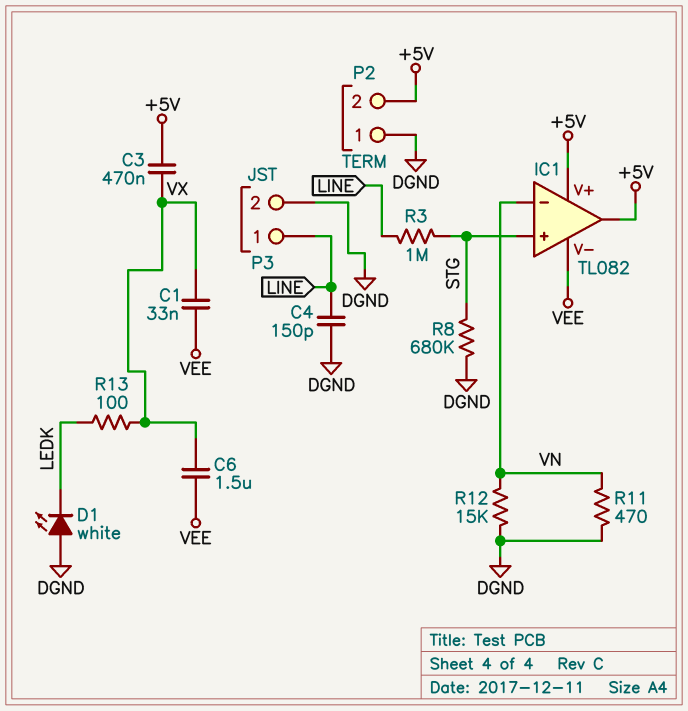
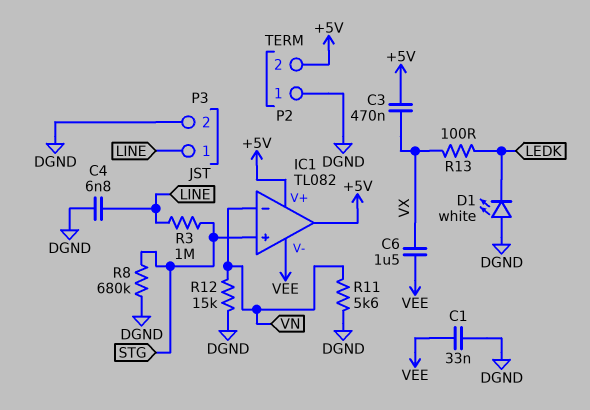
C1: 33nF (VEE, VX) -> 33nF (DGND, VEE)
C4: 150pF (DGND, LINE) -> 6.8nF (DGND, LINE)
R11: 470 (DGND, VN) -> 5.6k (DGND, VN)

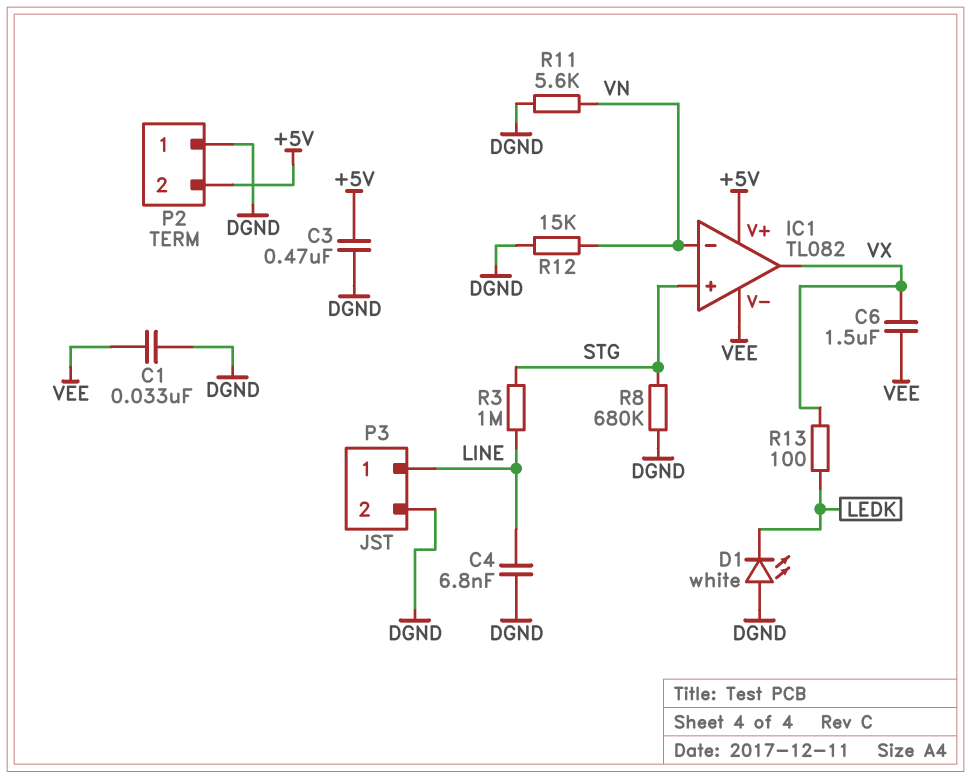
C3: 470nF (+5V, VX) -> 470nF (+5V, DGND)
IC1 pin out: +5V -> VX

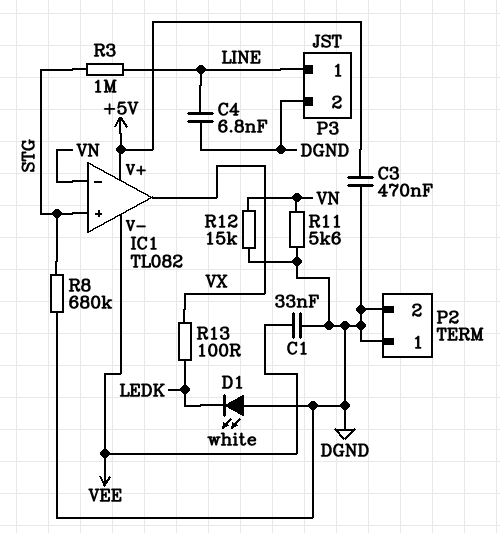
C6: 1.5uF (VEE, VX) -> none
P2 pin 2: +5V -> DGND

